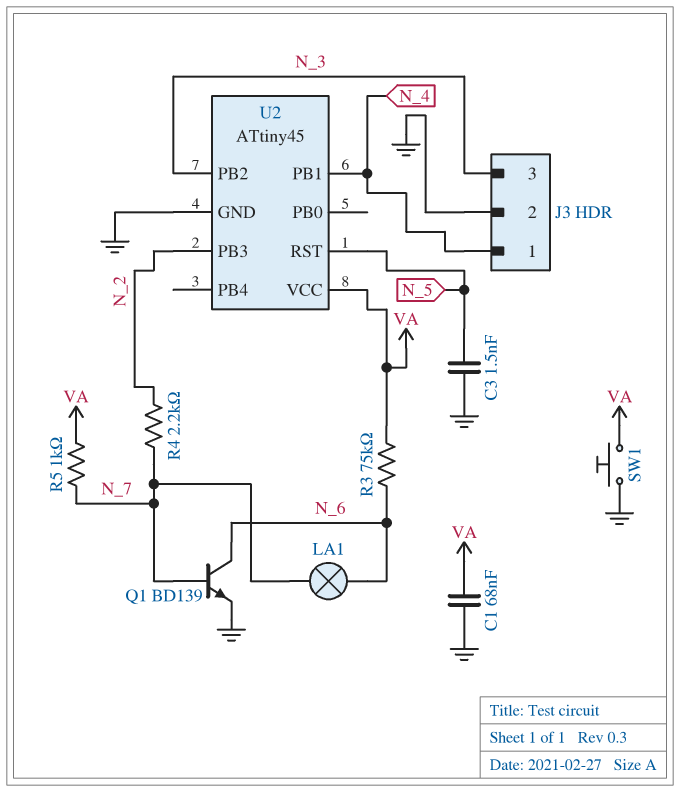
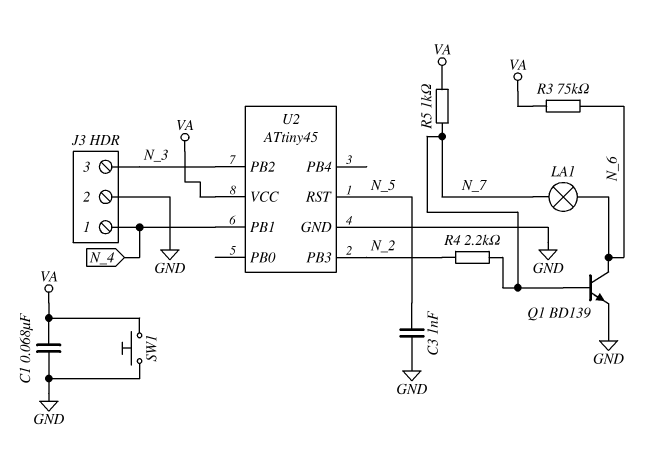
C3: 1.5nF (GND, N_5) -> 1nF (GND, N_5)

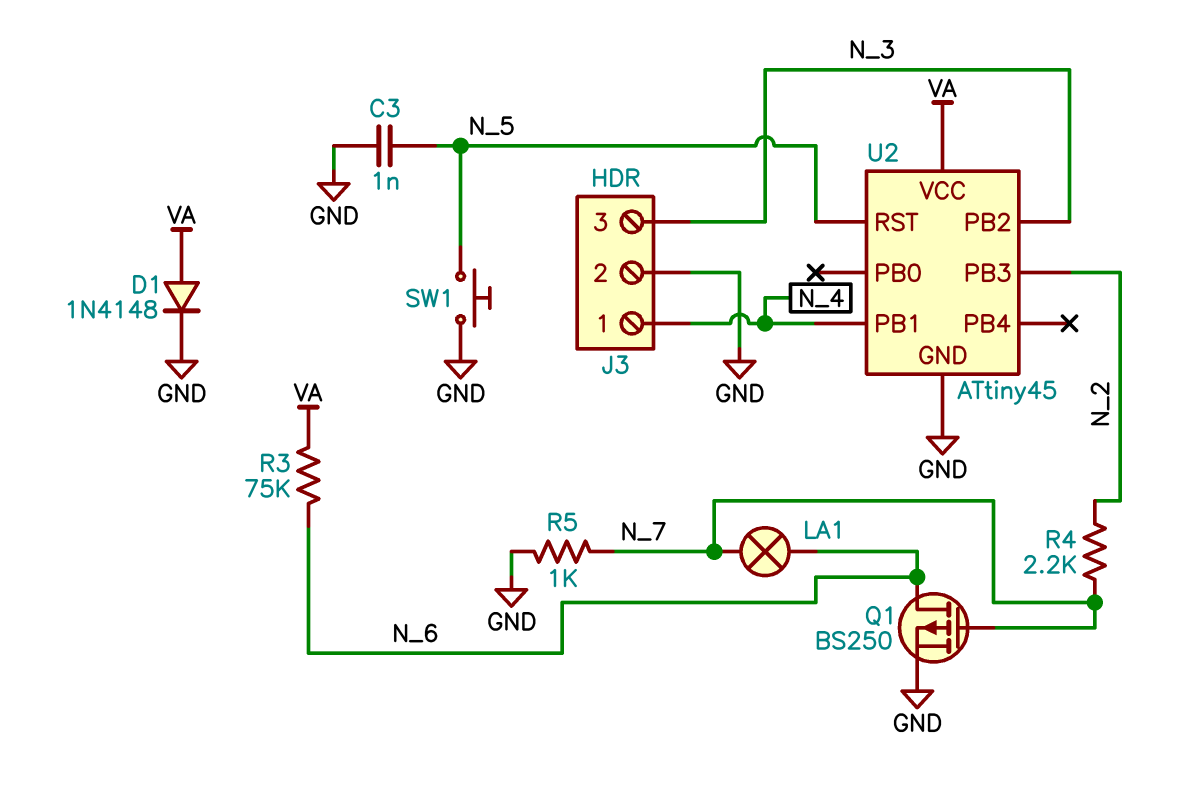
C1: 68nF (GND, VA) -> none
D1: none -> diode 1N4148 (A VA, K GND)
Q1: NPN BD139 (B N_7, C N_6, E GND) -> PMOS BS250 (G N_7, D N_6, S GND)
R5: 1k (N_7, VA) -> 1k (GND, N_7)
SW1: button (GND, VA) -> button (GND, N_5)

